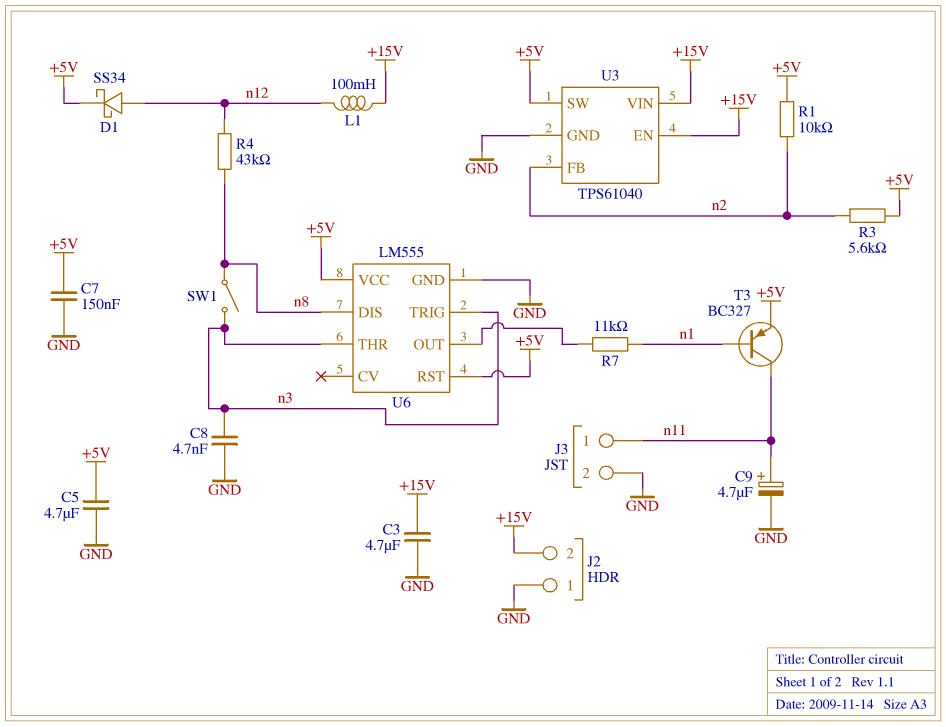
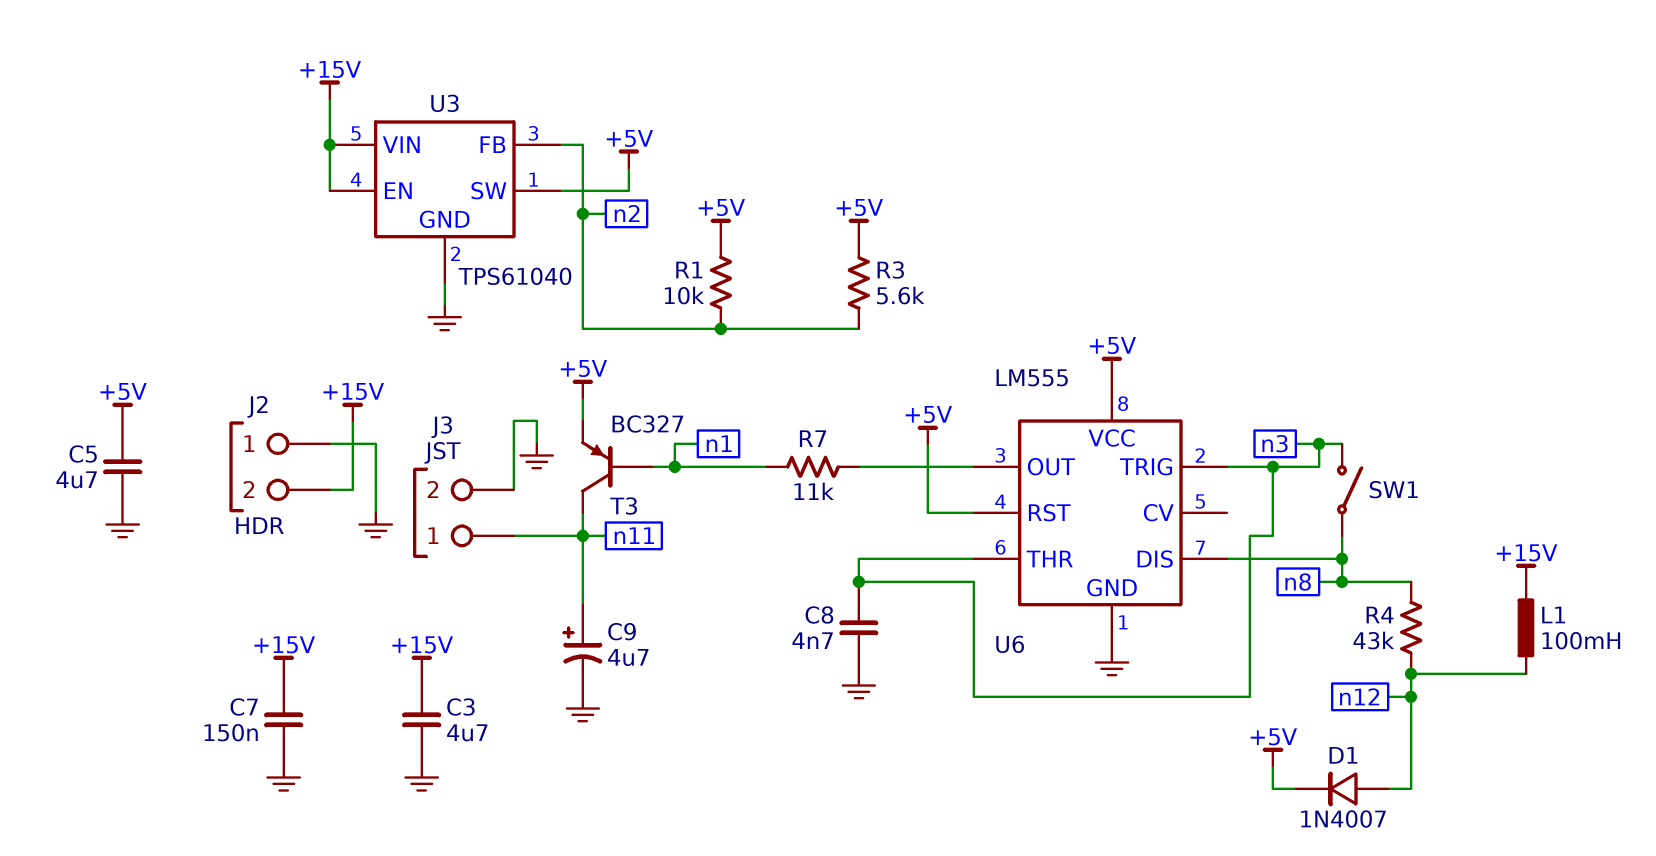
C7: 150nF (+5V, GND) -> 150nF (+15V, GND)
D1: schottky SS34 (A n12, K +5V) -> diode 1N4007 (A n12, K +5V)

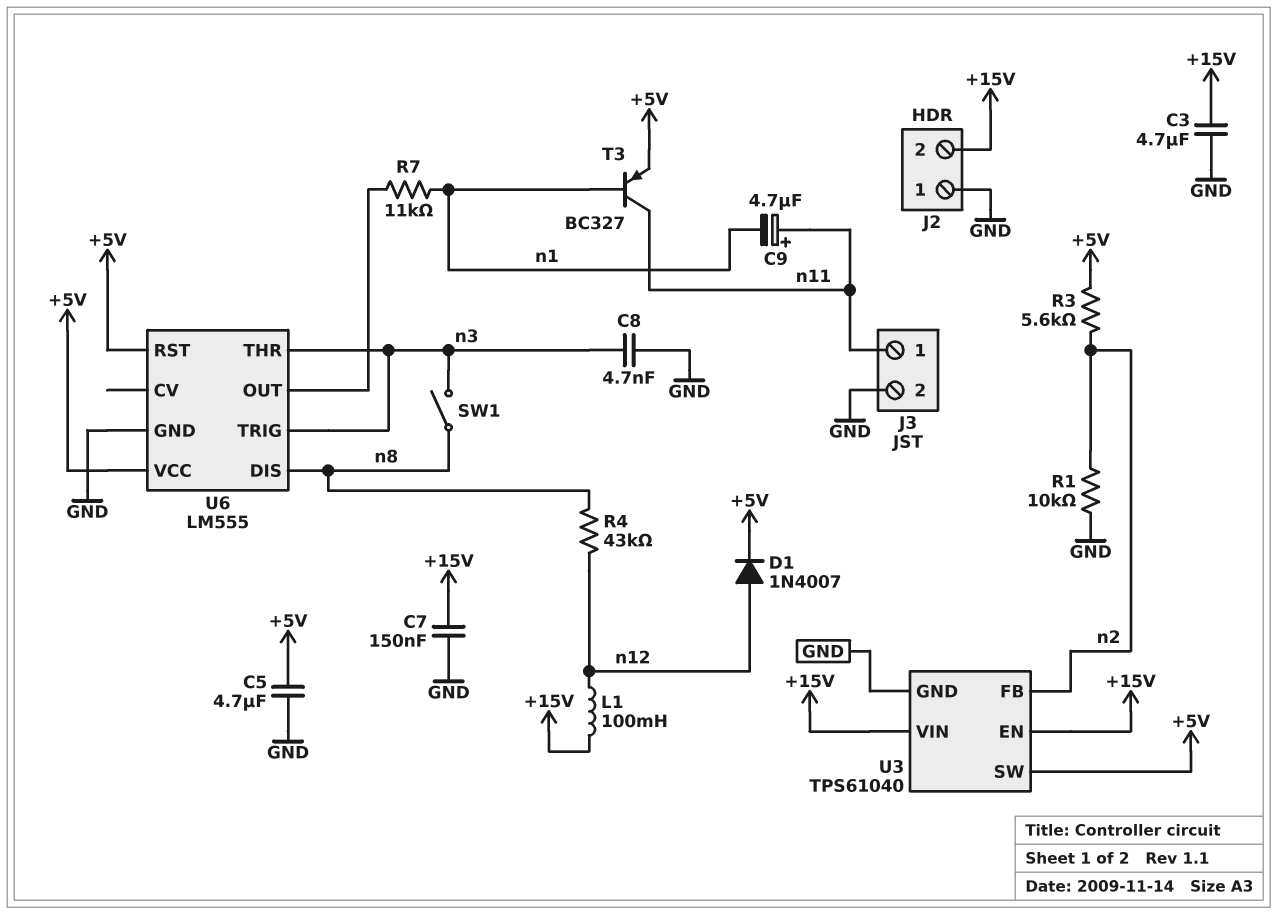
C9: 4.7uF (plus n11, minus GND) -> 4.7uF (plus n11, minus n1)
R1: 10k (+5V, n2) -> 10k (GND, n2)

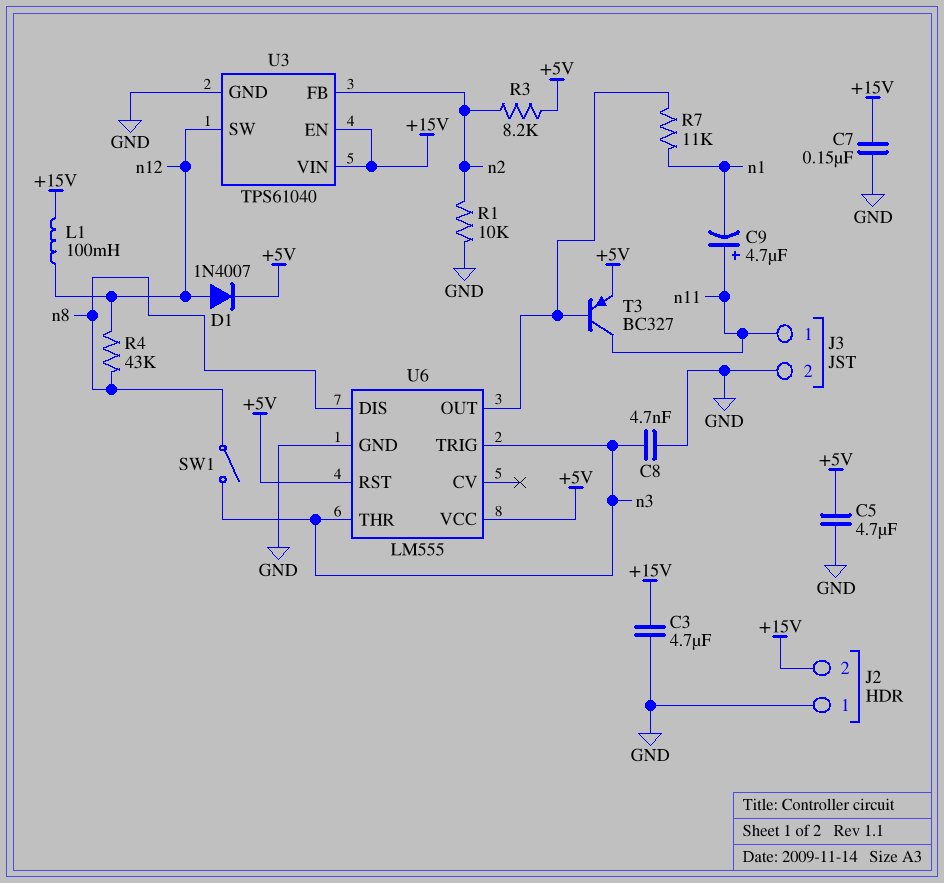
R3: 5.6k (+5V, n2) -> 8.2k (+5V, n2)
T3: PNP BC327 (B n1, C n11, E +5V) -> PNP BC327 (B U6/OUT, C n11, E +5V)
U3 pin SW: +5V -> n12

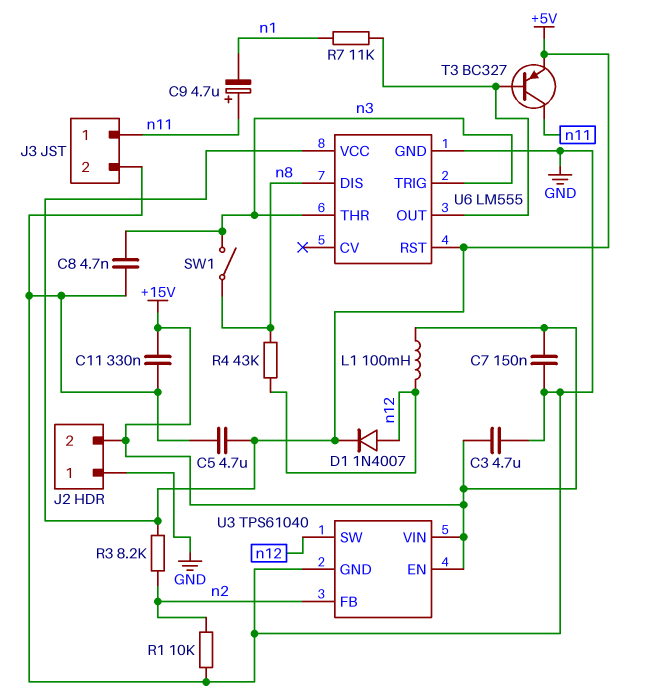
C11: none -> 330nF (+15V, GND)

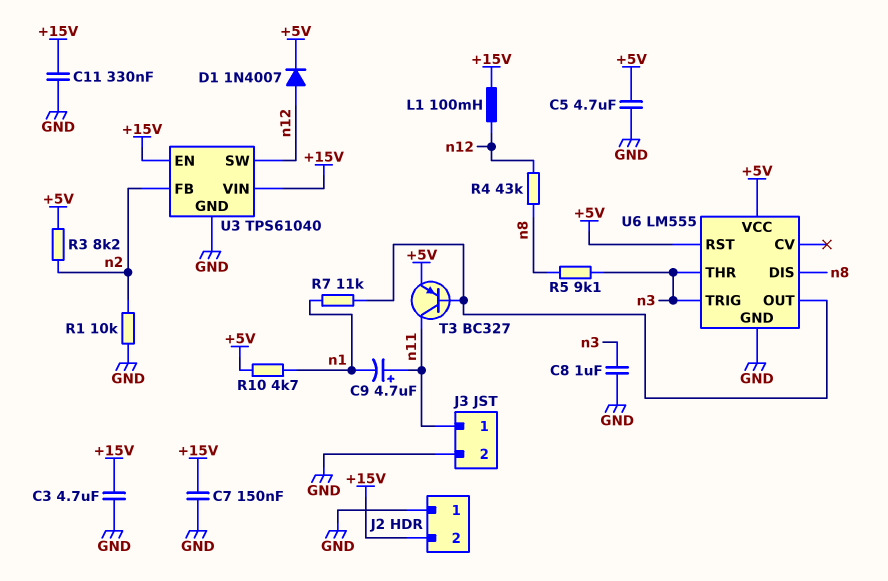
C8: 4.7nF (GND, n3) -> 1uF (GND, n3)
R5: none -> 9.1k (n3, n8)
R10: none -> 4.7k (+5V, n1)
SW1: switch (n3, n8) -> none

